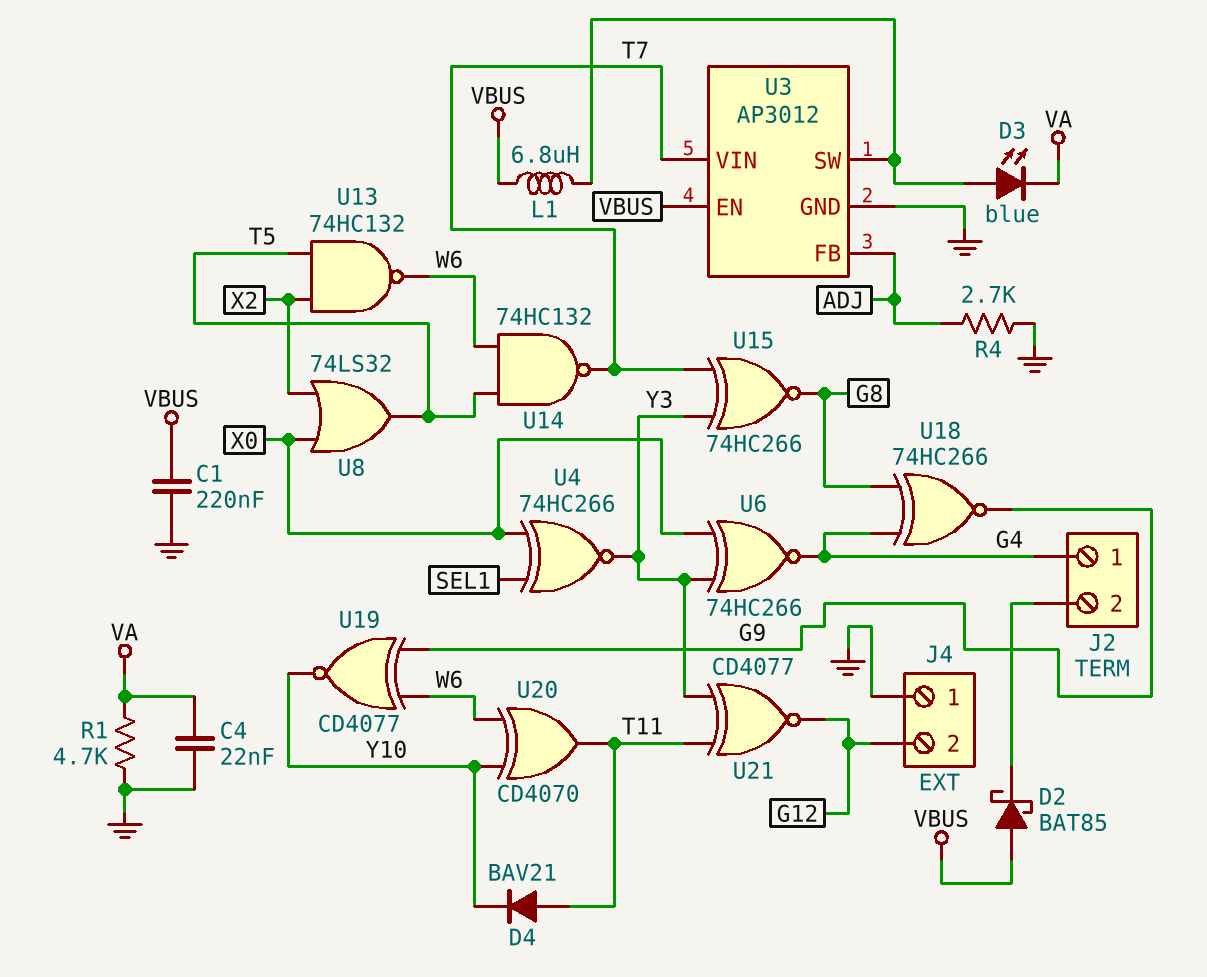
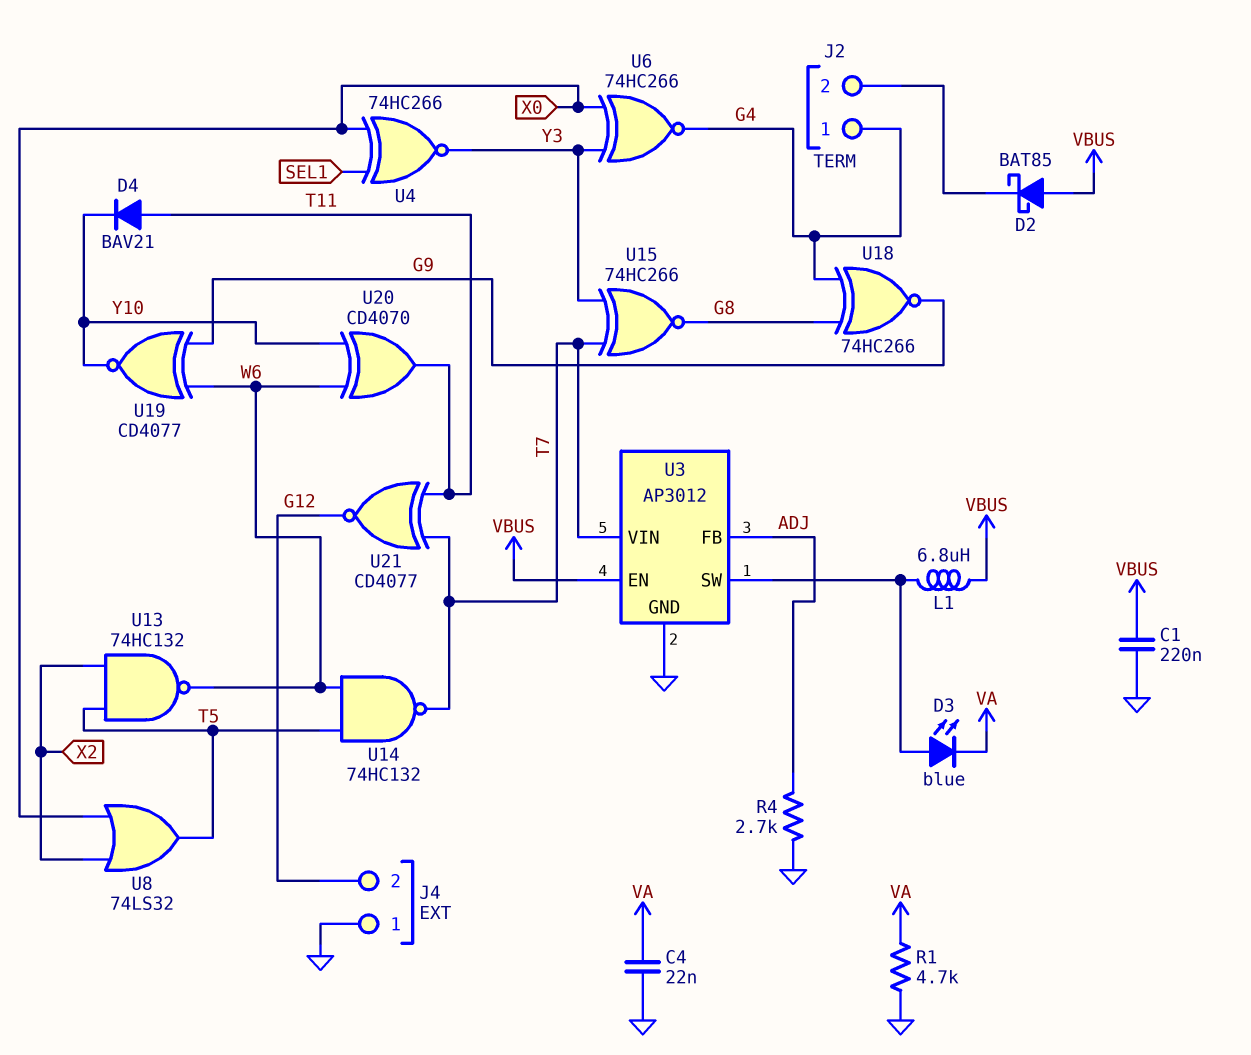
U21: XNOR CD4077 (in T11, in Y3, out G12) -> XNOR CD4077 (in T7, in T11, out G12)

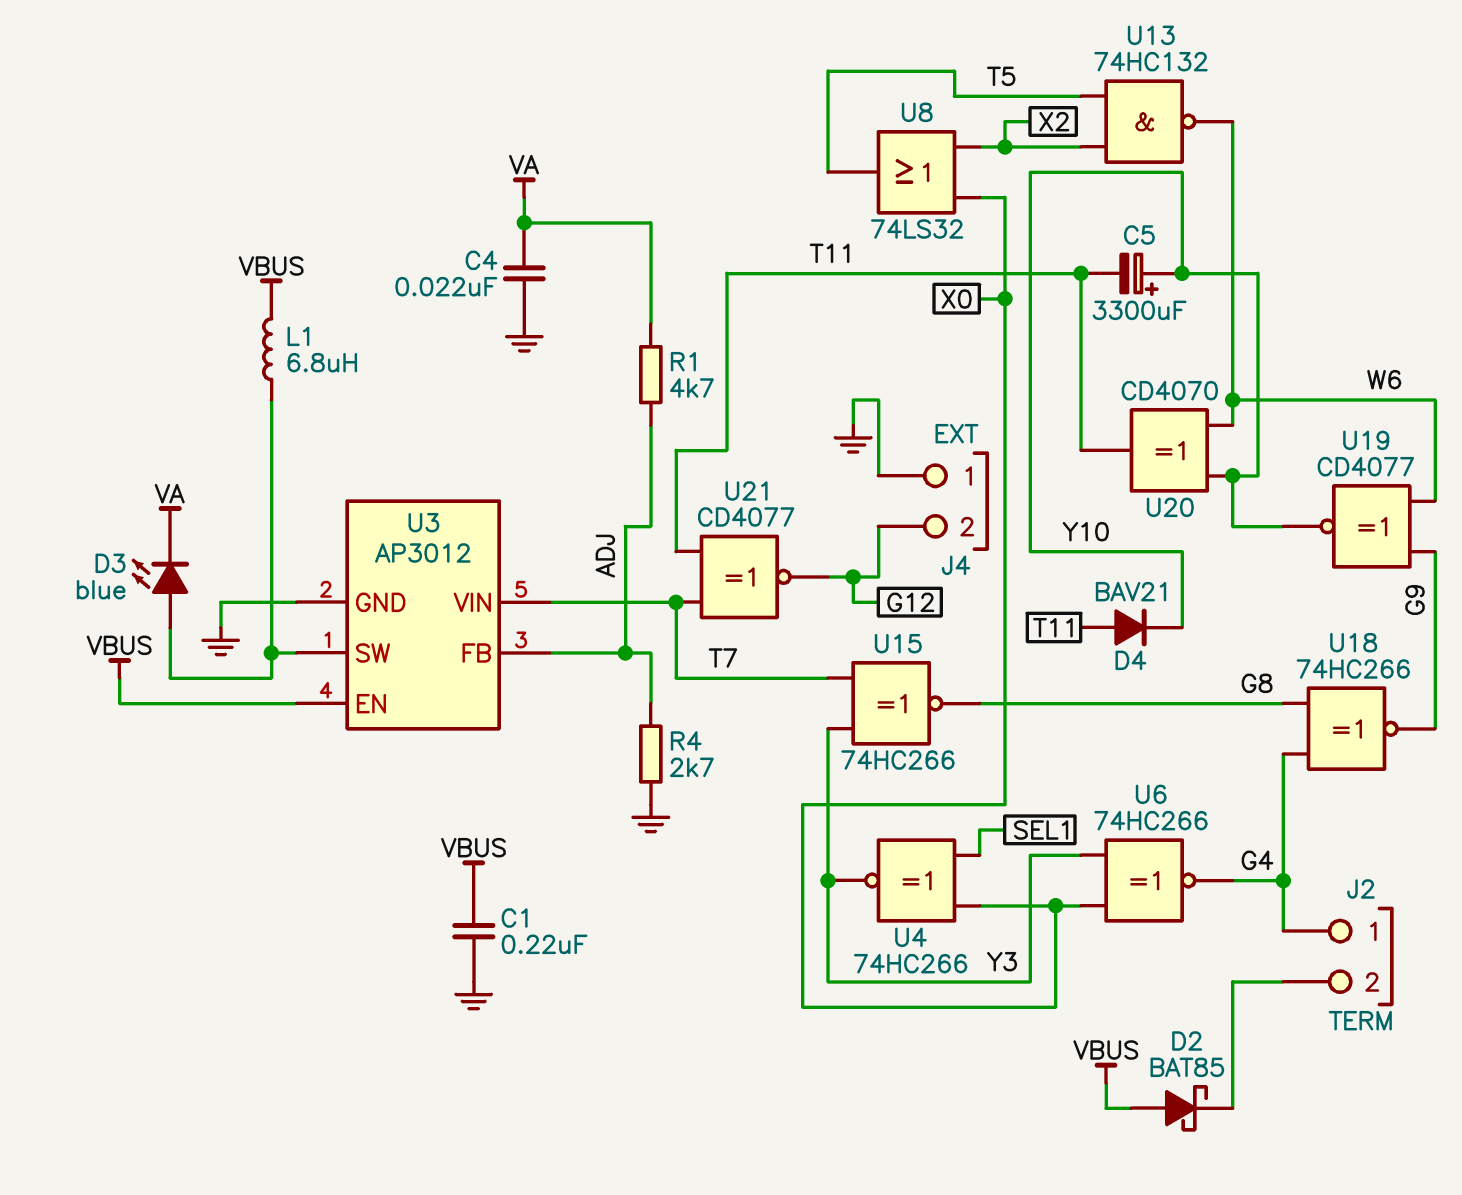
C5: none -> 3300uF (plus Y10, minus T11)
R1: 4.7k (GND, VA) -> 4.7k (ADJ, VA)
U14: NAND 74HC132 (in T5, in W6, out T7) -> none

